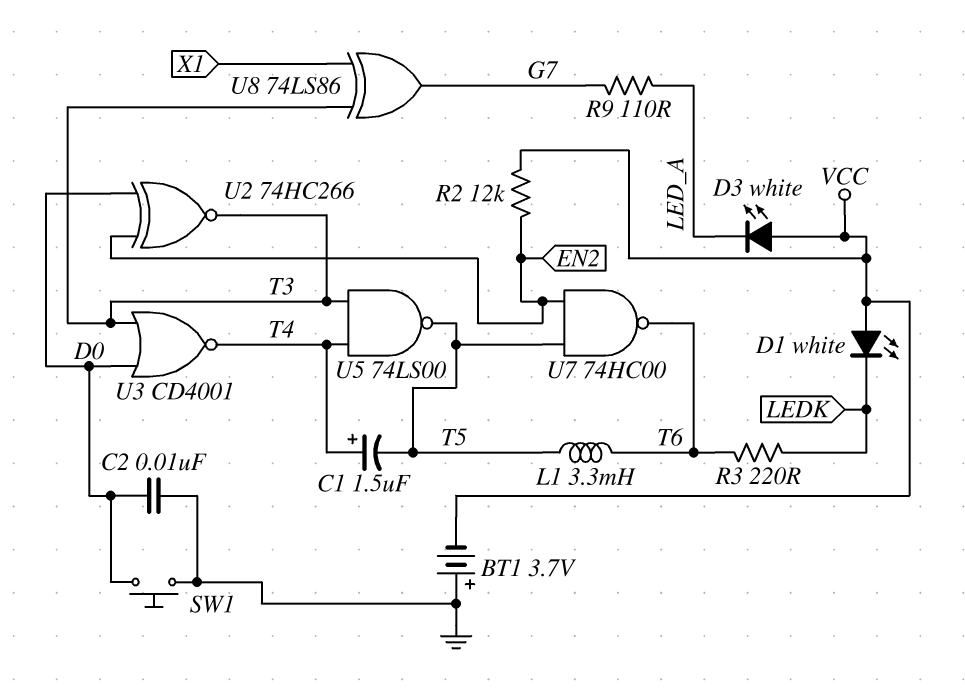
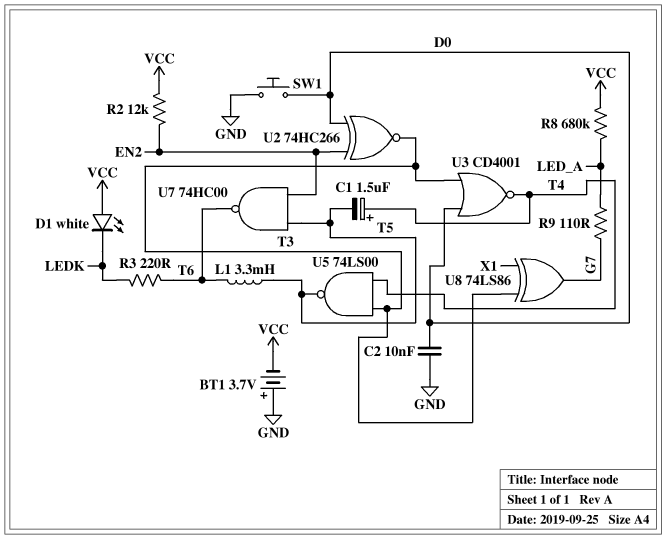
D3: LED white (A VCC, K LED_A) -> none
R8: none -> 680k (LED_A, VCC)

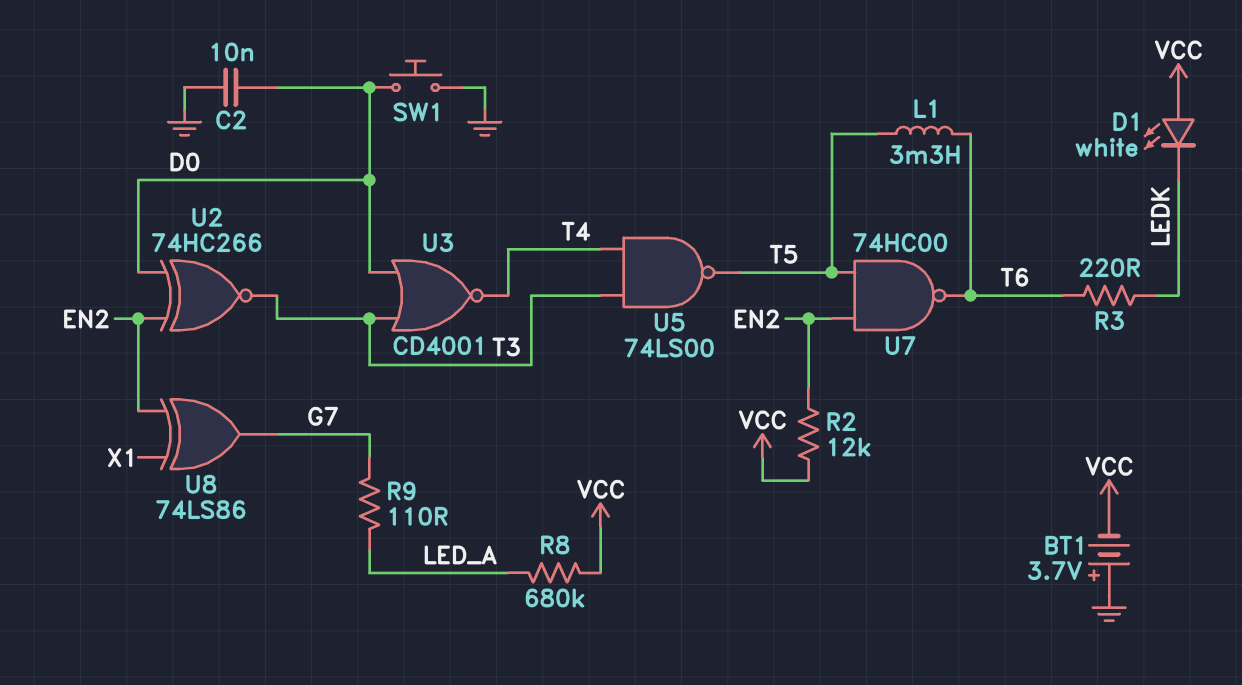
C1: 1.5uF (plus T4, minus T5) -> none
U8: XOR 74LS86 (in T3, in X1, out G7) -> XOR 74LS86 (in EN2, in X1, out G7)

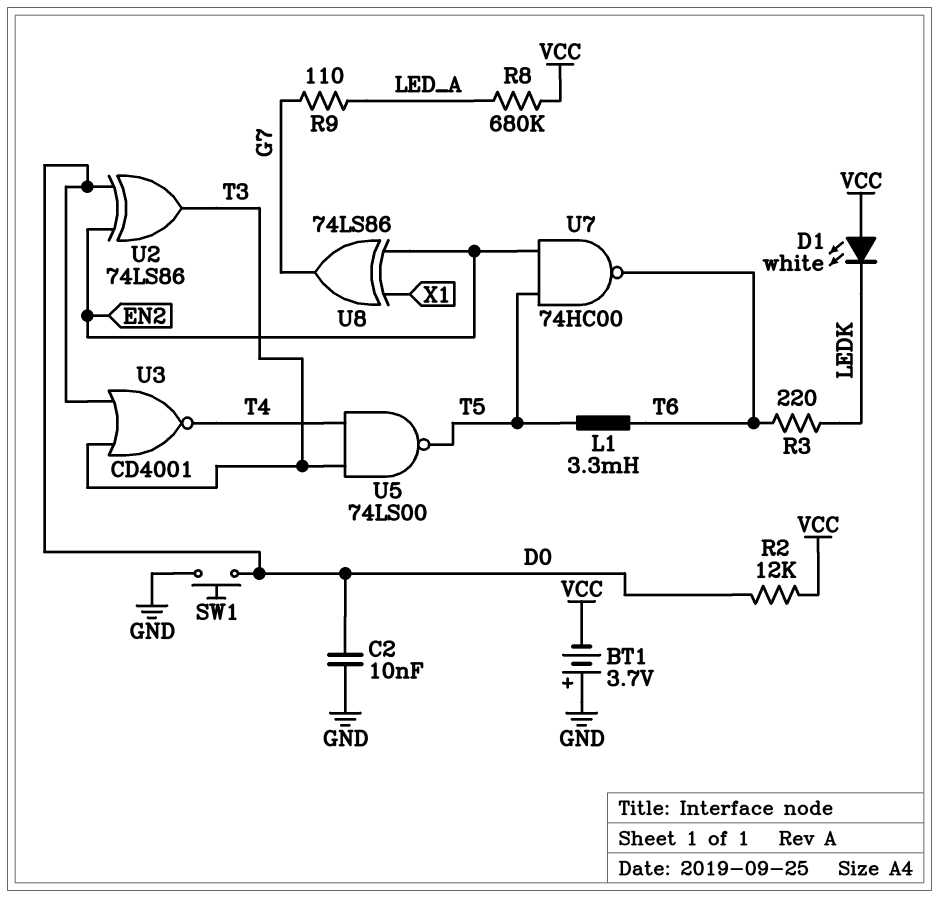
R2: 12k (EN2, VCC) -> 12k (D0, VCC)
U2: XNOR 74HC266 (in D0, in EN2, out T3) -> XOR 74LS86 (in D0, in EN2, out T3)

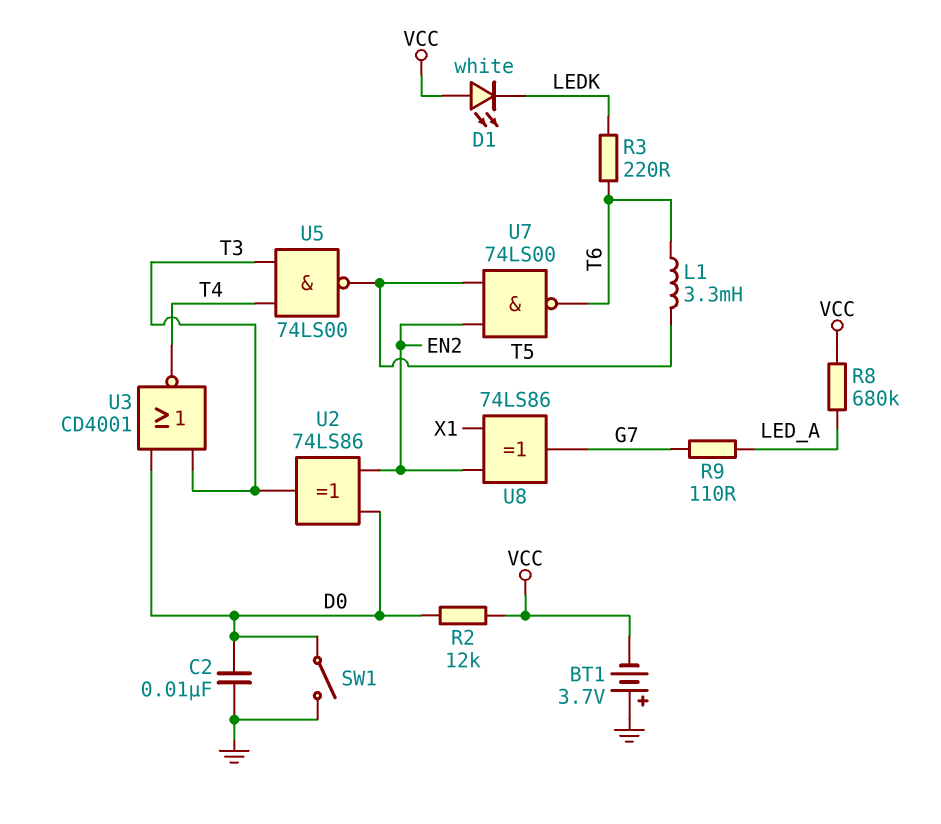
SW1: button (D0, GND) -> switch (D0, GND)
U7: NAND 74HC00 (in EN2, in T5, out T6) -> NAND 74LS00 (in EN2, in T5, out T6)

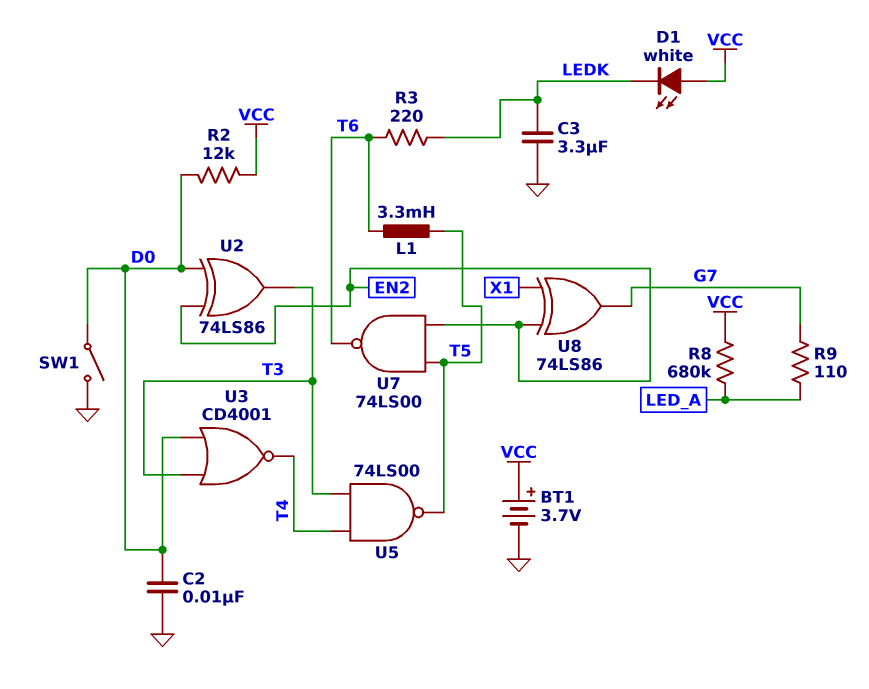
BT1: 3.7V (plus GND, minus VCC) -> 3.7V (plus VCC, minus GND)
C3: none -> 3.3uF (GND, LEDK)

